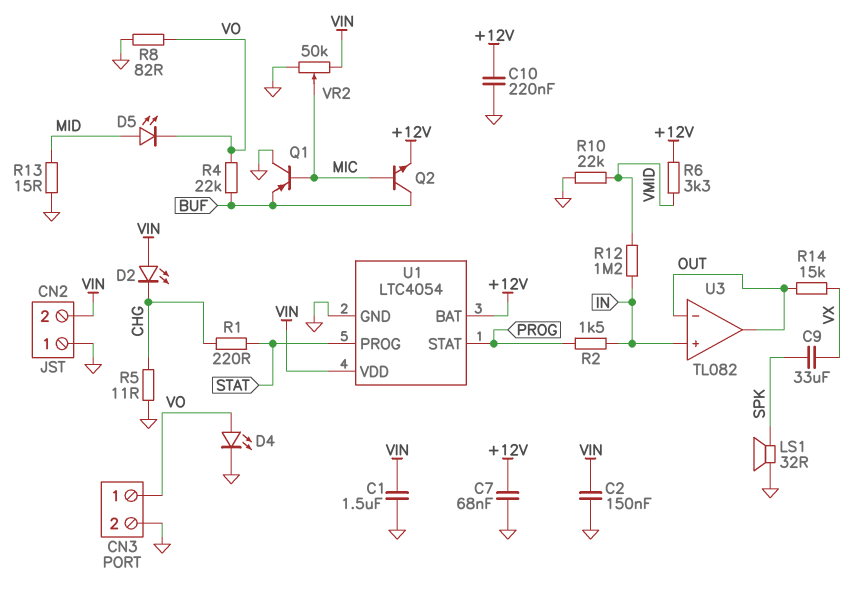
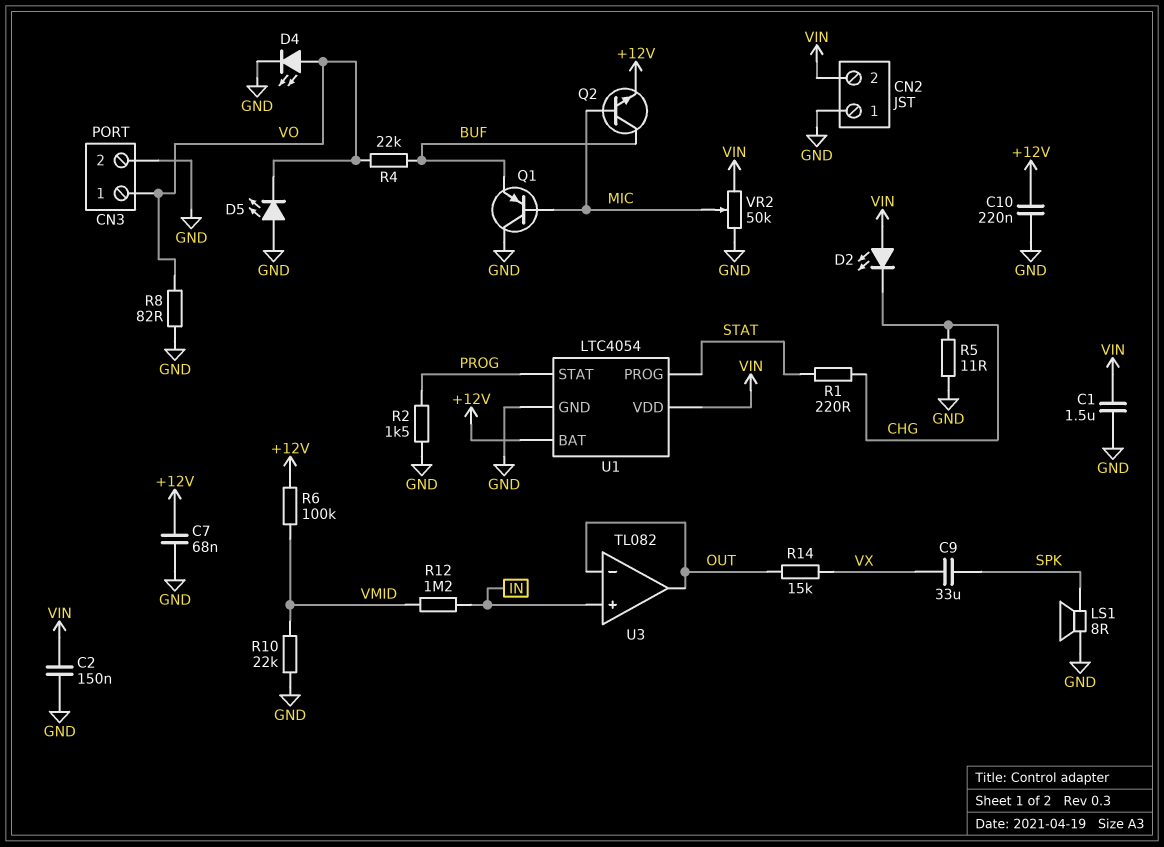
D5: LED (A MID, K VO) -> LED (A GND, K VO)
LS1: speaker 32R (GND, SPK) -> speaker 8R (GND, SPK)
R2: 1.5k (IN, PROG) -> 1.5k (GND, PROG)
R6: 3.3k (+12V, VMID) -> 100k (+12V, VMID)
R13: 15 (GND, MID) -> none

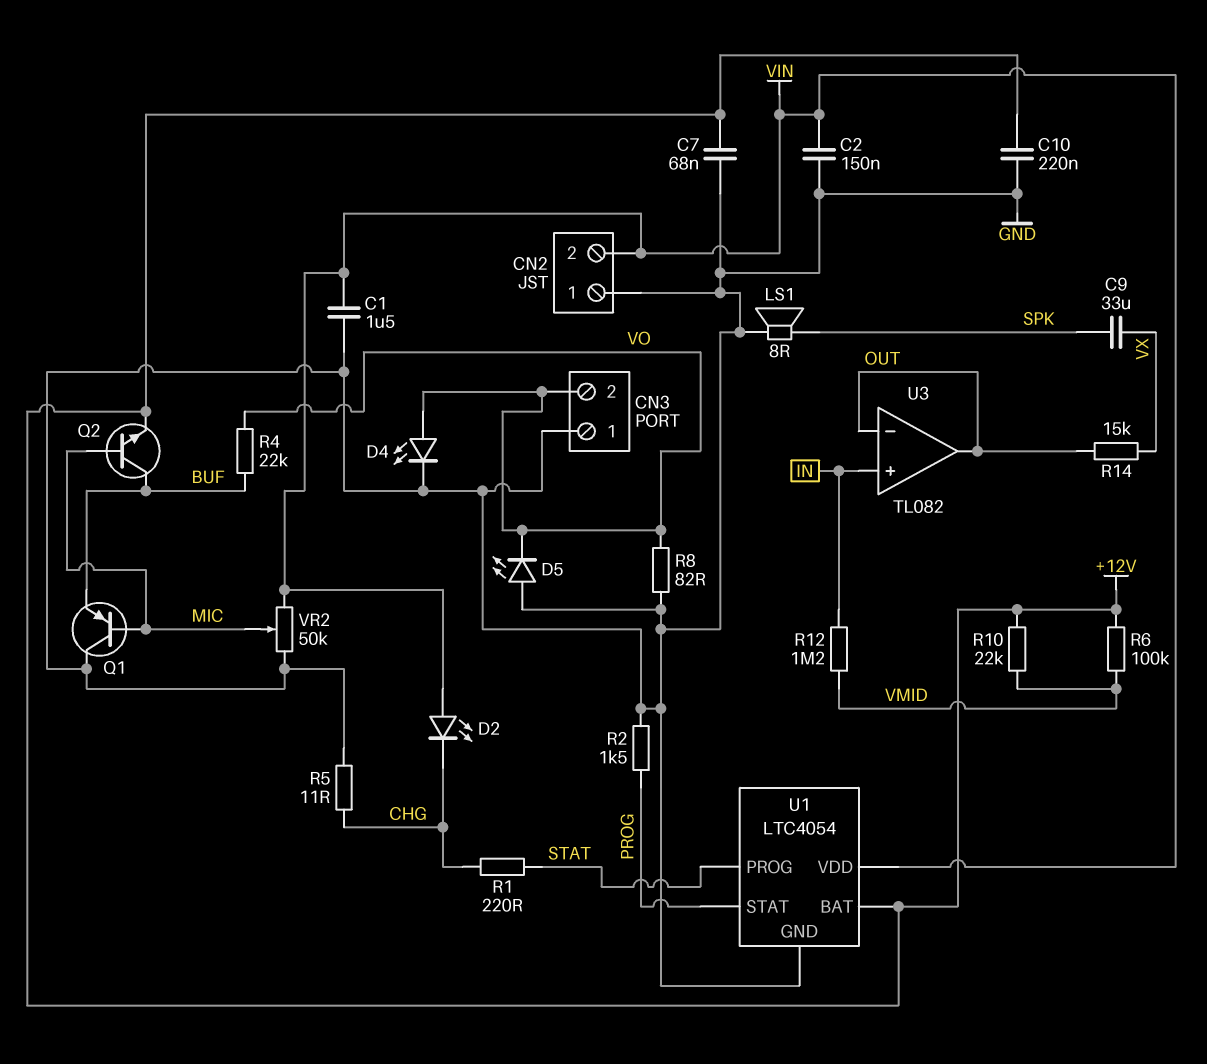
CN3 pin 1: VO -> GND
CN3 pin 2: GND -> VO
R10: 22k (GND, VMID) -> 22k (+12V, VMID)

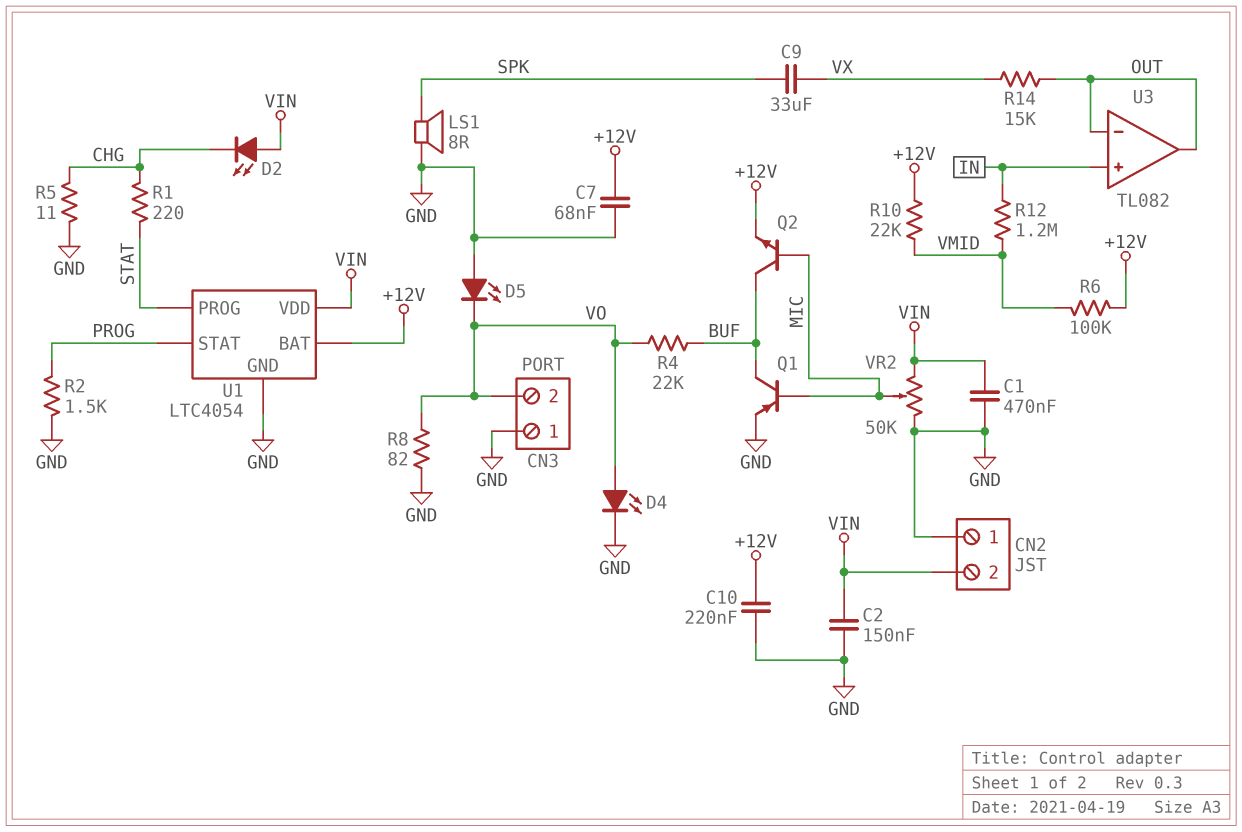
C1: 1.5uF (GND, VIN) -> 470nF (GND, VIN)
Q1: PNP (B MIC, C GND, E BUF) -> PNP (B MIC, C BUF, E GND)

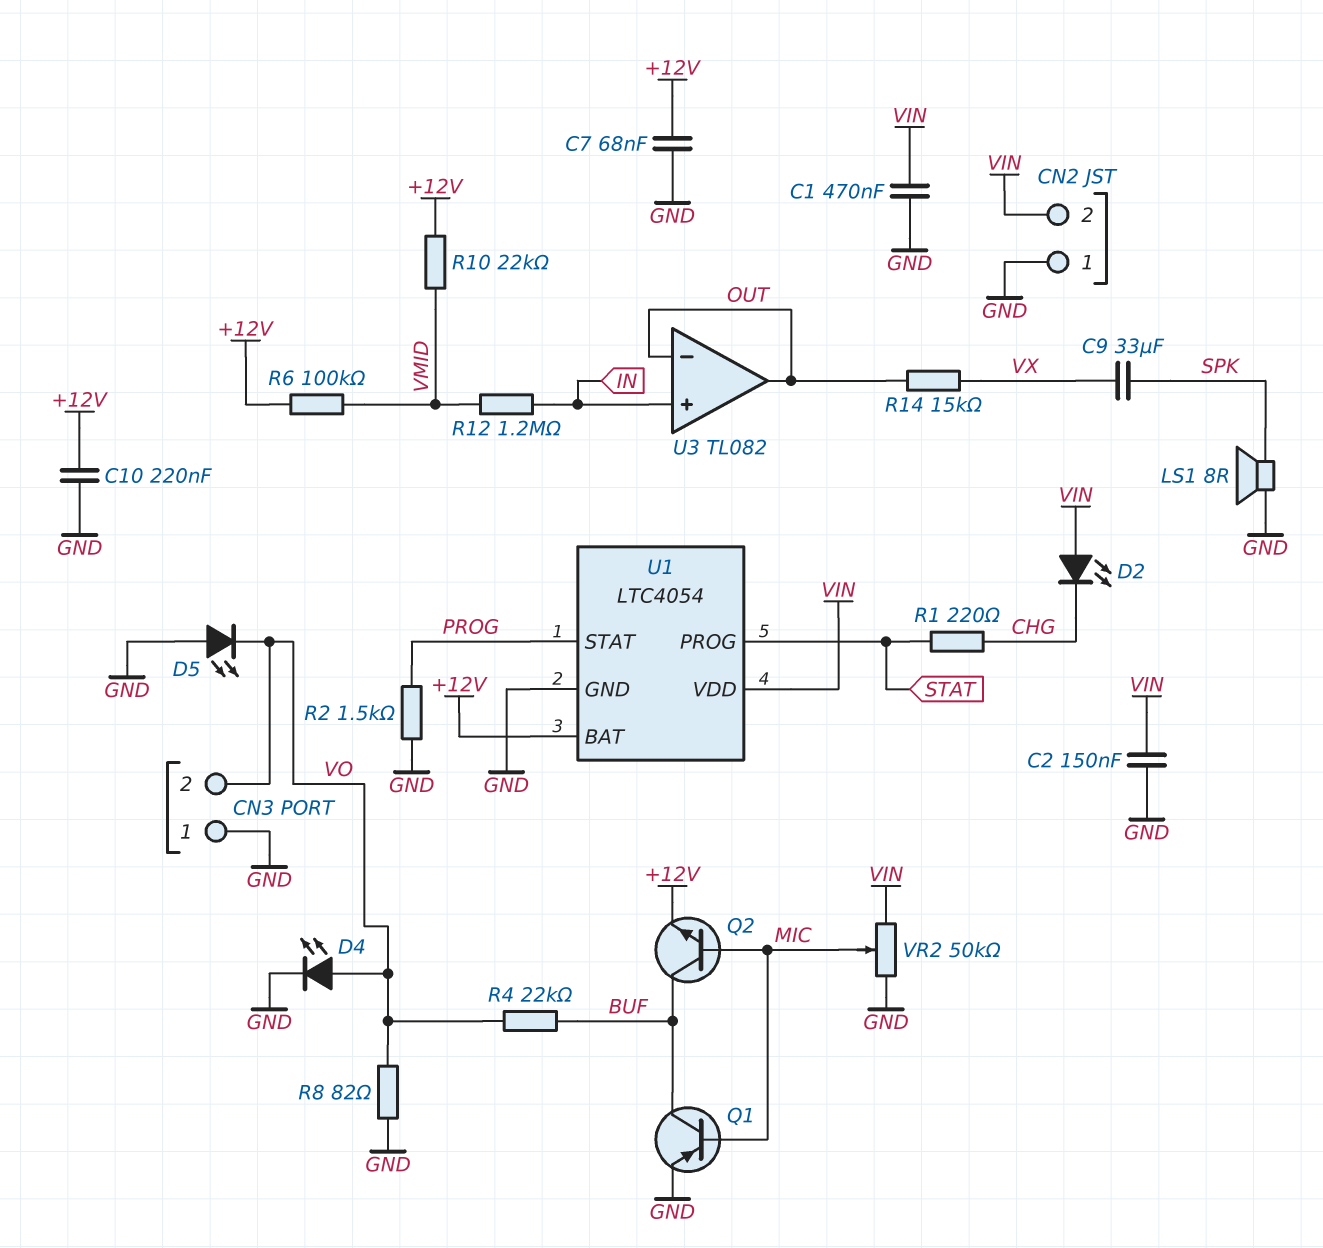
R5: 11 (CHG, GND) -> none

